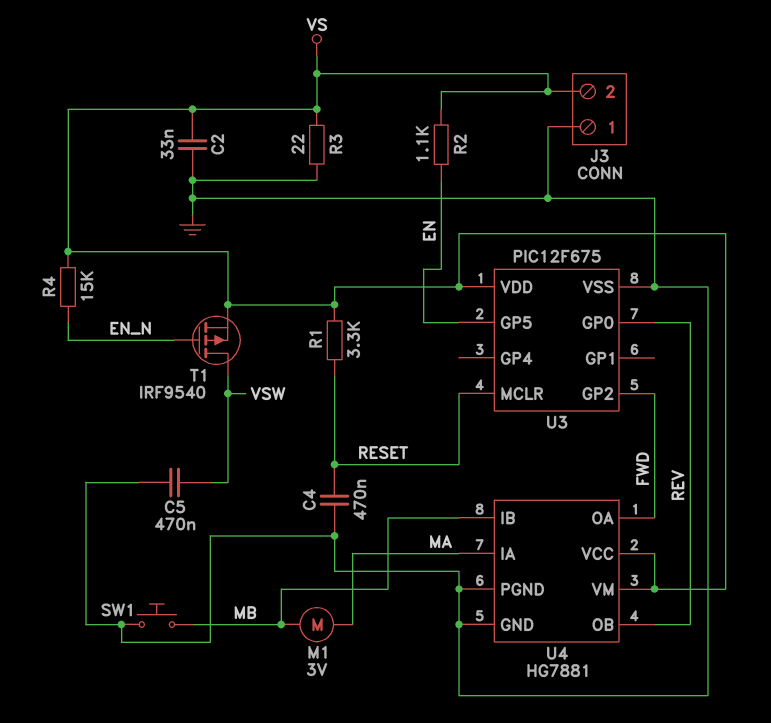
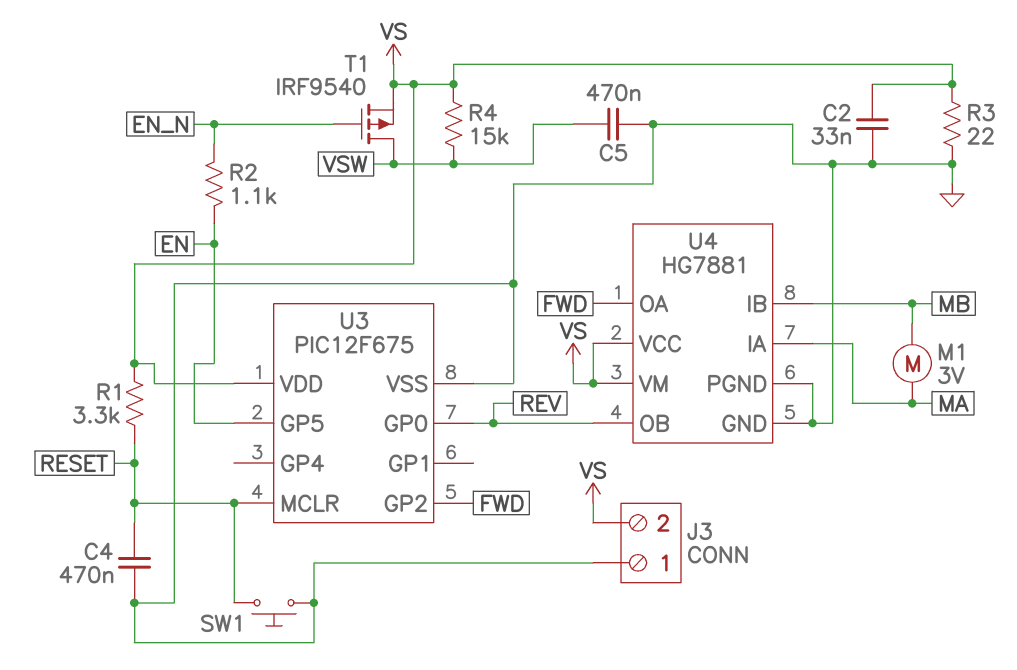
R2: 1.1k (EN, VS) -> 1.1k (EN, EN_N)
R4: 15k (EN_N, VS) -> 15k (VS, VSW)
SW1: button (GND, MB) -> button (GND, RESET)

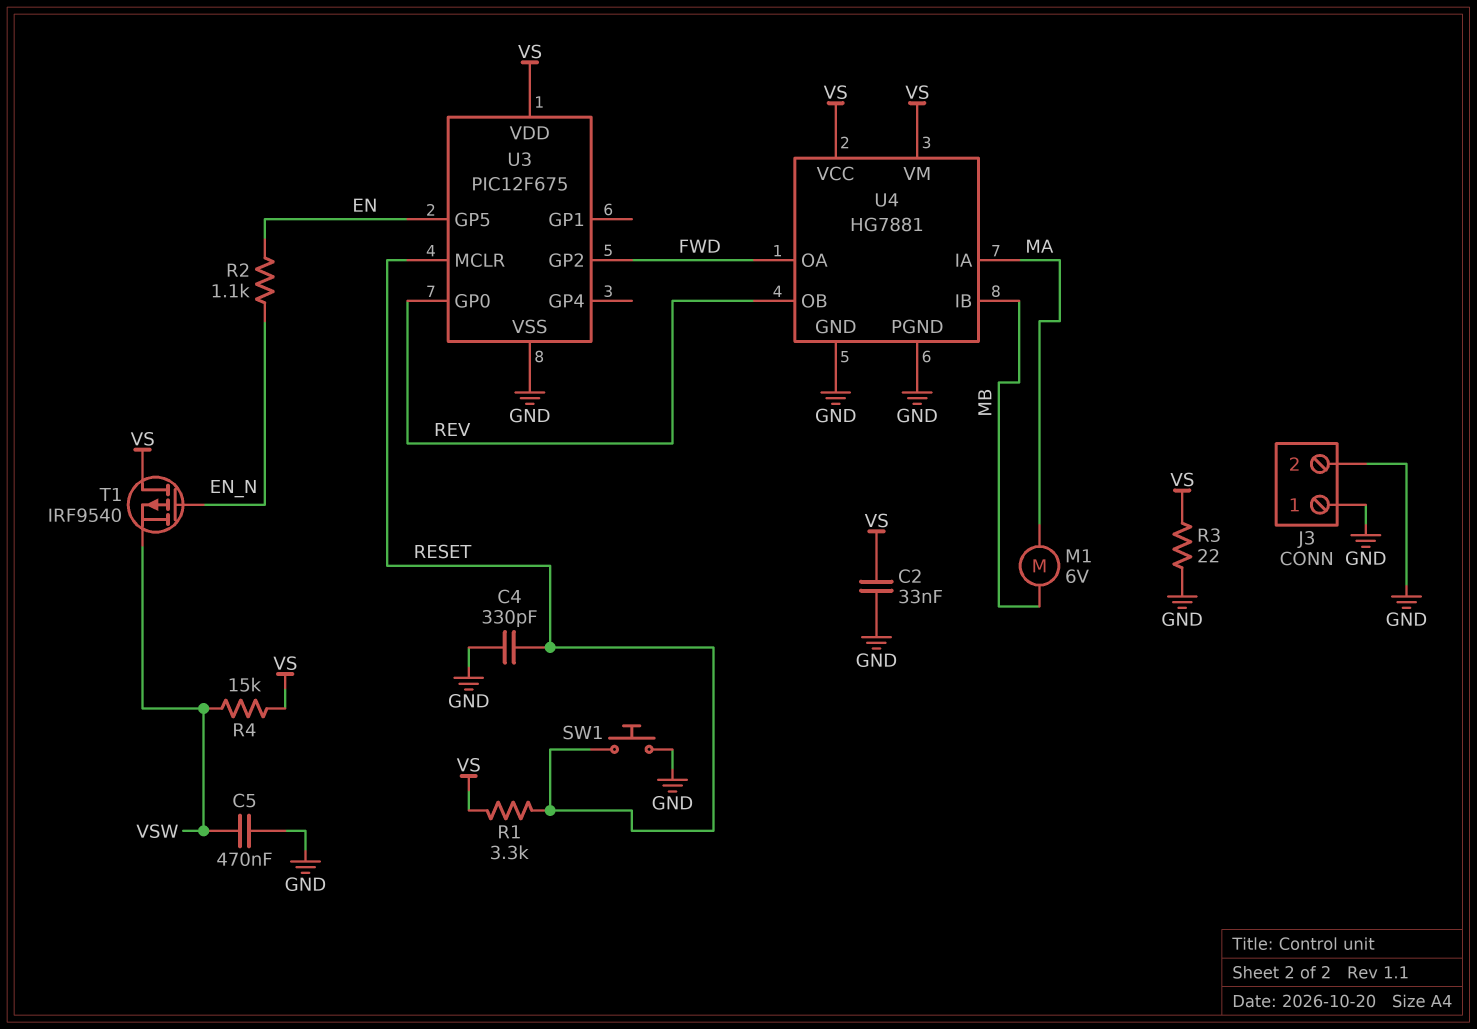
C4: 470nF (GND, RESET) -> 330pF (GND, RESET)
J3 pin 2: VS -> GND
M1: motor 3V (MA, MB) -> motor 6V (MA, MB)
T1: PMOS IRF9540 (G EN_N, D VSW, S VS) -> PMOS IRF9540 (G EN_N, D VS, S VSW)

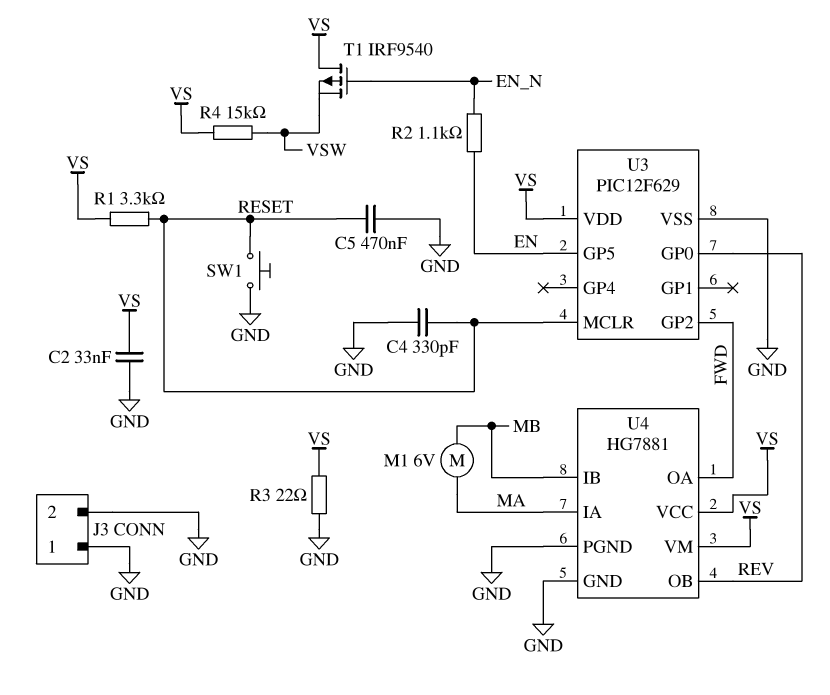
C5: 470nF (GND, VSW) -> 470nF (GND, RESET)
U3: PIC12F675 -> PIC12F629

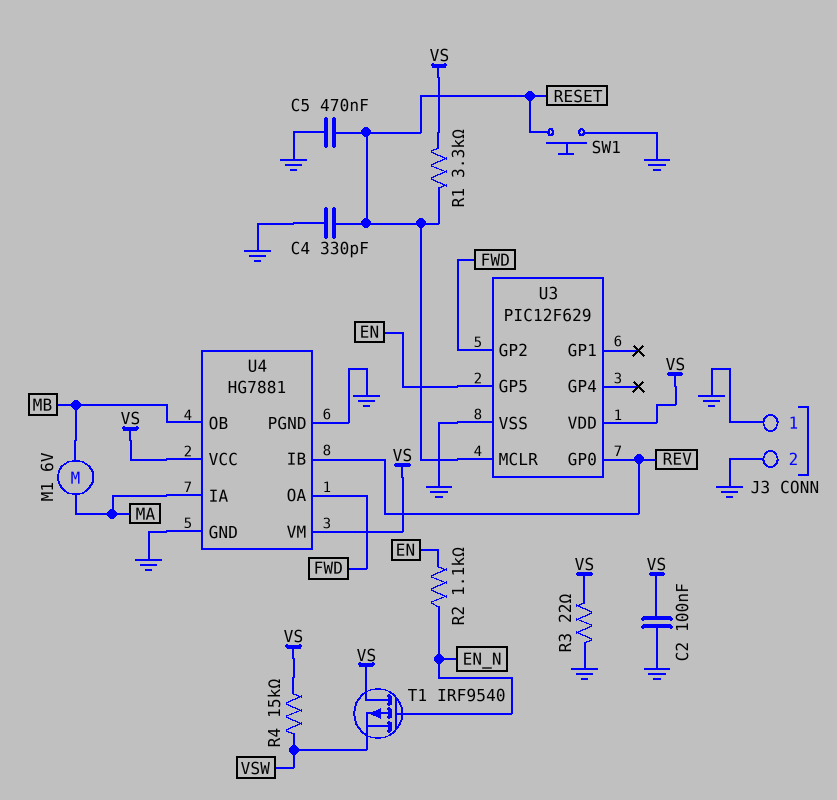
C2: 33nF (GND, VS) -> 100nF (GND, VS)
U4 pin IB: MB -> REV
U4 pin OB: REV -> MB

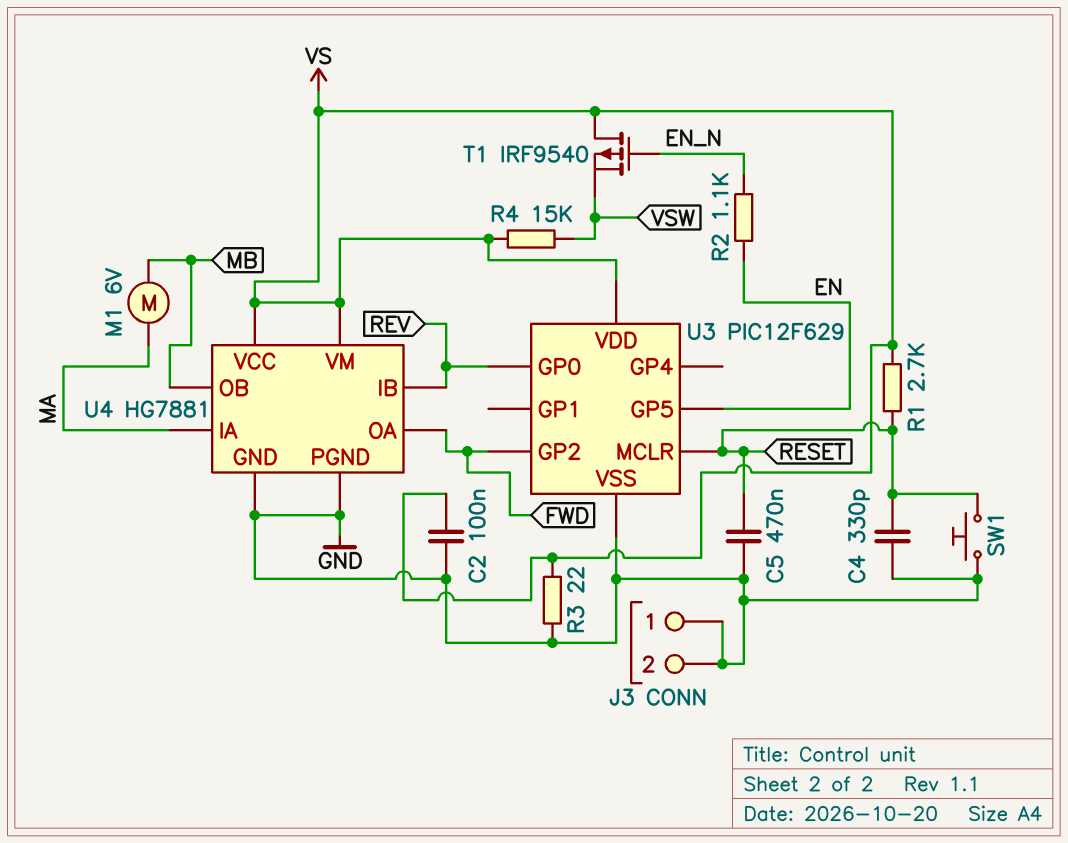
R1: 3.3k (RESET, VS) -> 2.7k (RESET, VS)

